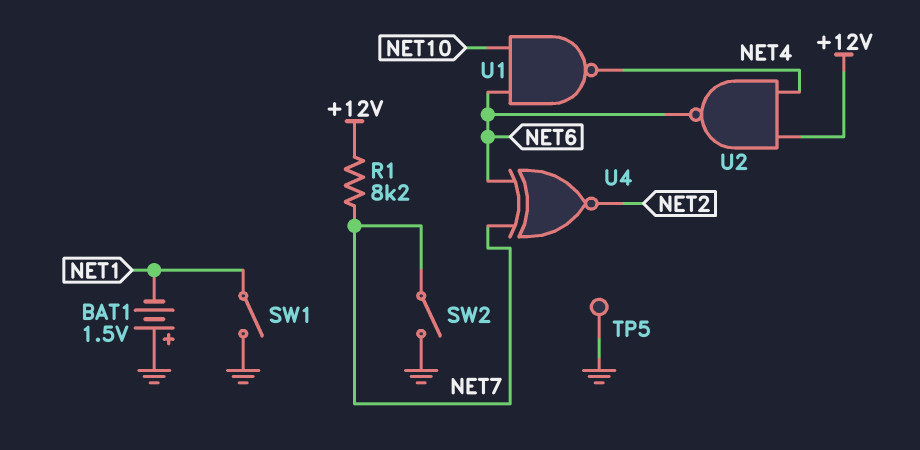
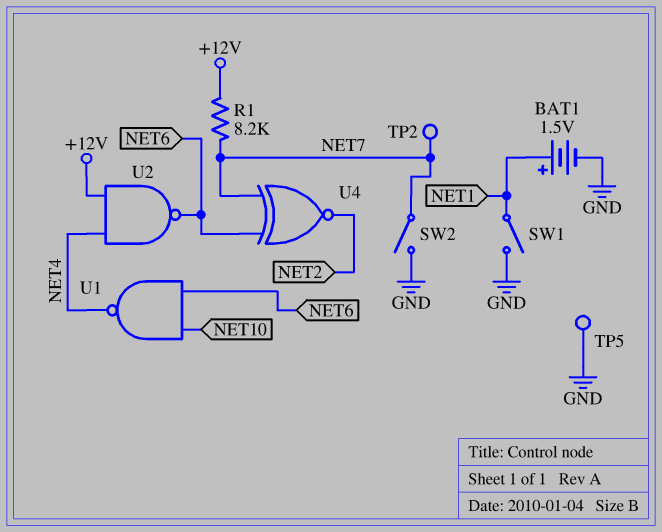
BAT1: 1.5V (plus GND, minus NET1) -> 1.5V (plus NET1, minus GND)
TP2: none -> test point (NET7)

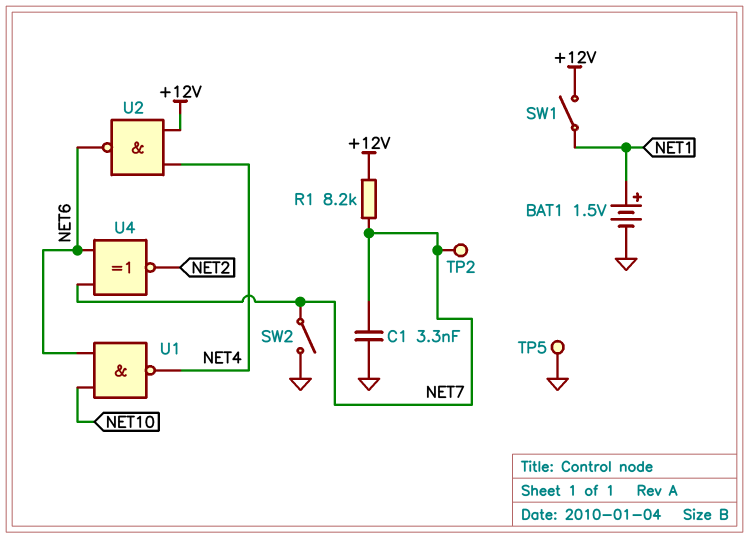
C1: none -> 3.3nF (GND, NET7)
SW1: switch (GND, NET1) -> switch (+12V, NET1)

